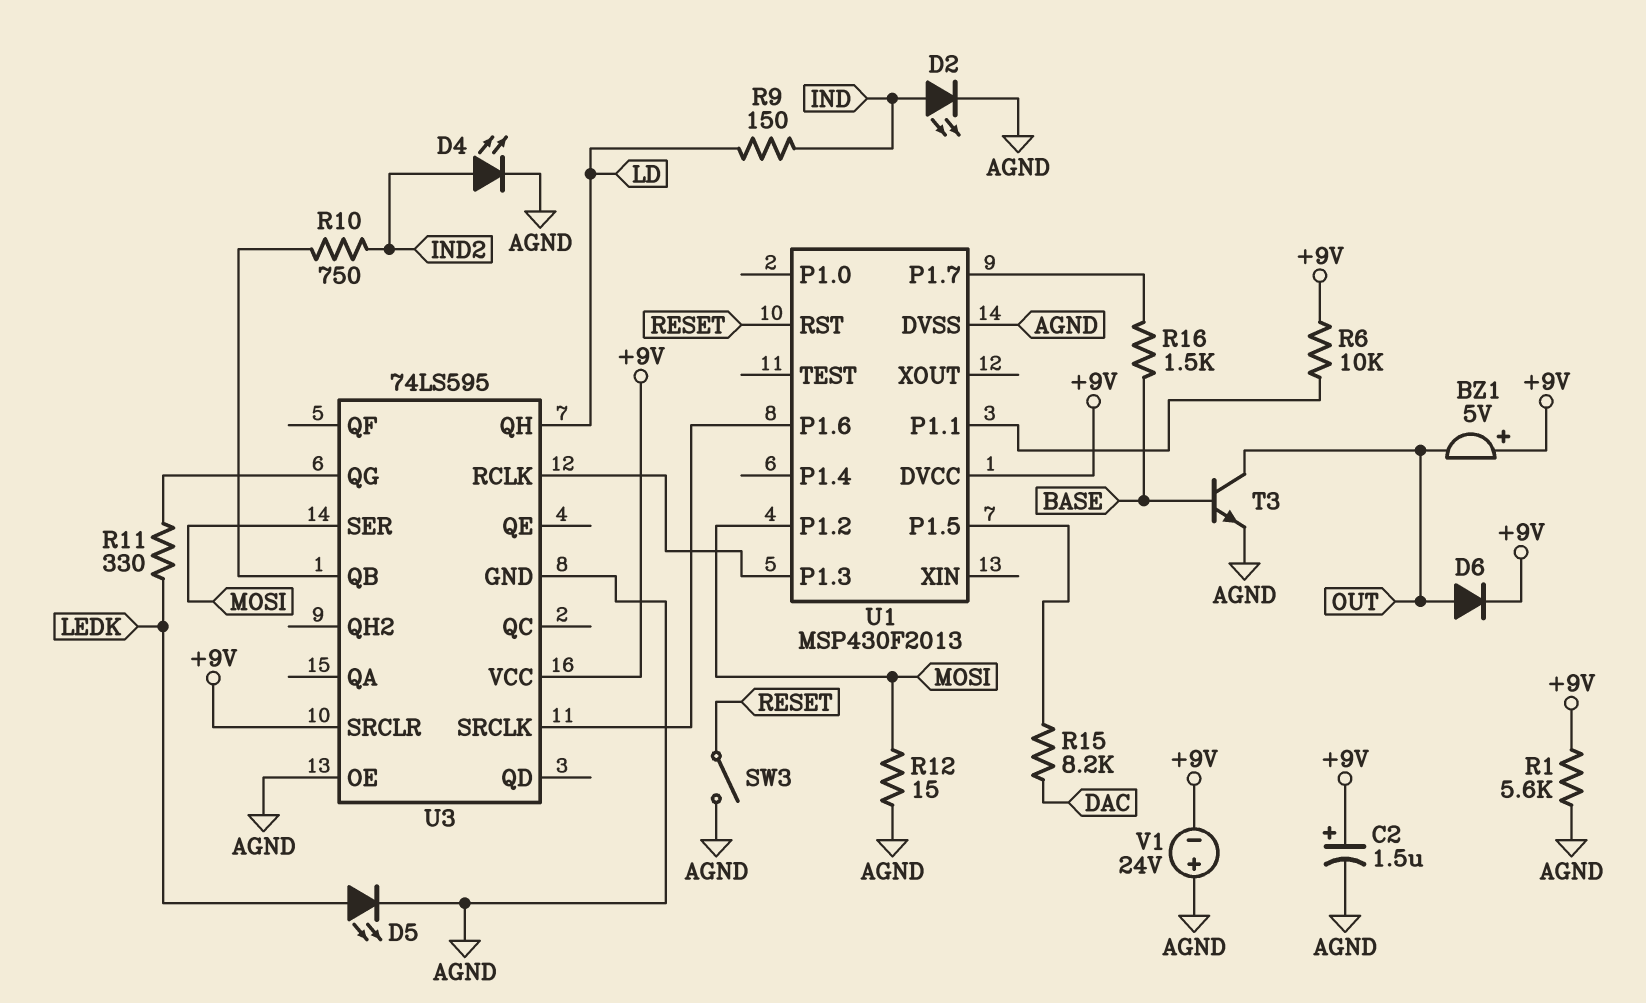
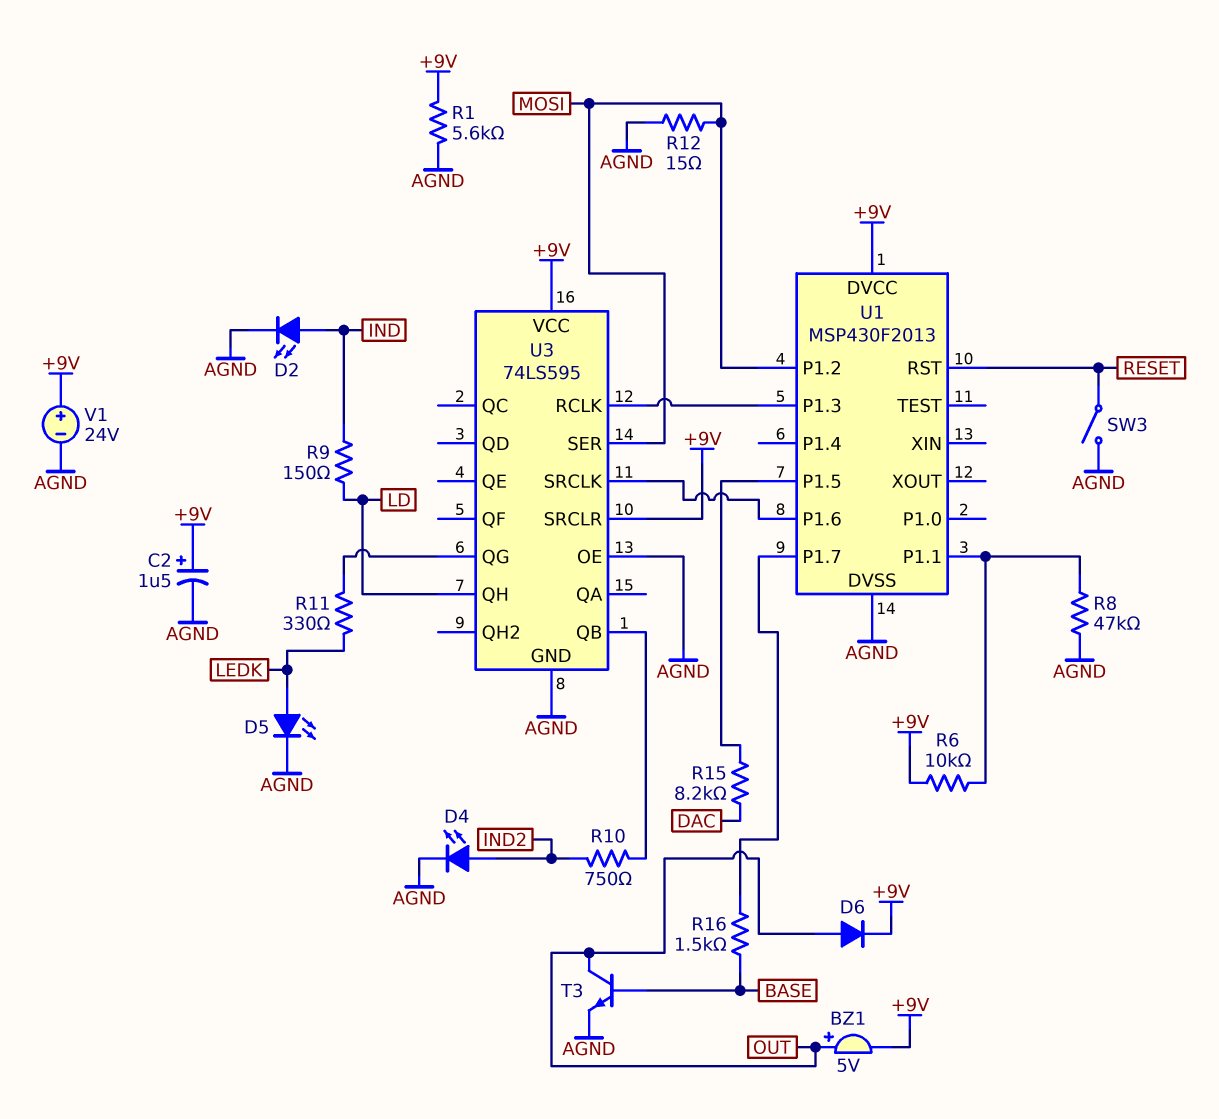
BZ1: buzzer 5V (plus +9V, minus OUT) -> buzzer 5V (plus OUT, minus +9V)
R8: none -> 47k (AGND, U1/P1.1)
V1: 24V (plus AGND, minus +9V) -> 24V (plus +9V, minus AGND)

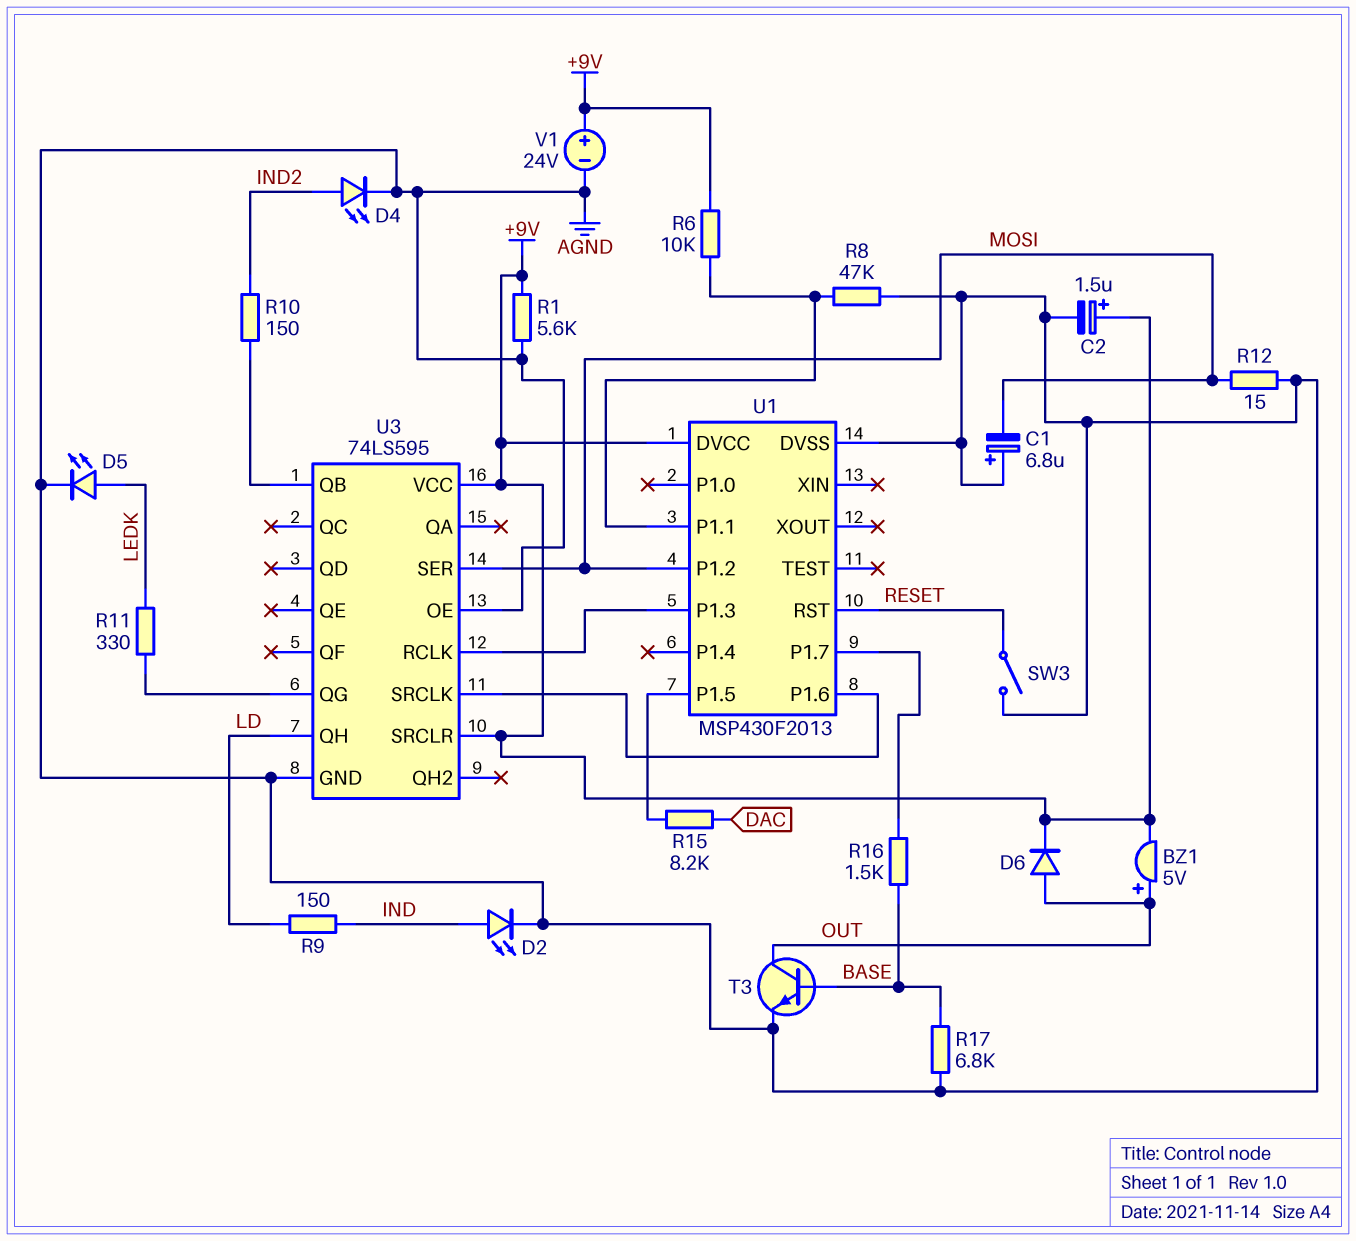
C1: none -> 6.8uF (plus AGND, minus MOSI)
R10: 750 (IND2, U3/QB) -> 150 (IND2, U3/QB)
R17: none -> 6.8k (AGND, BASE)

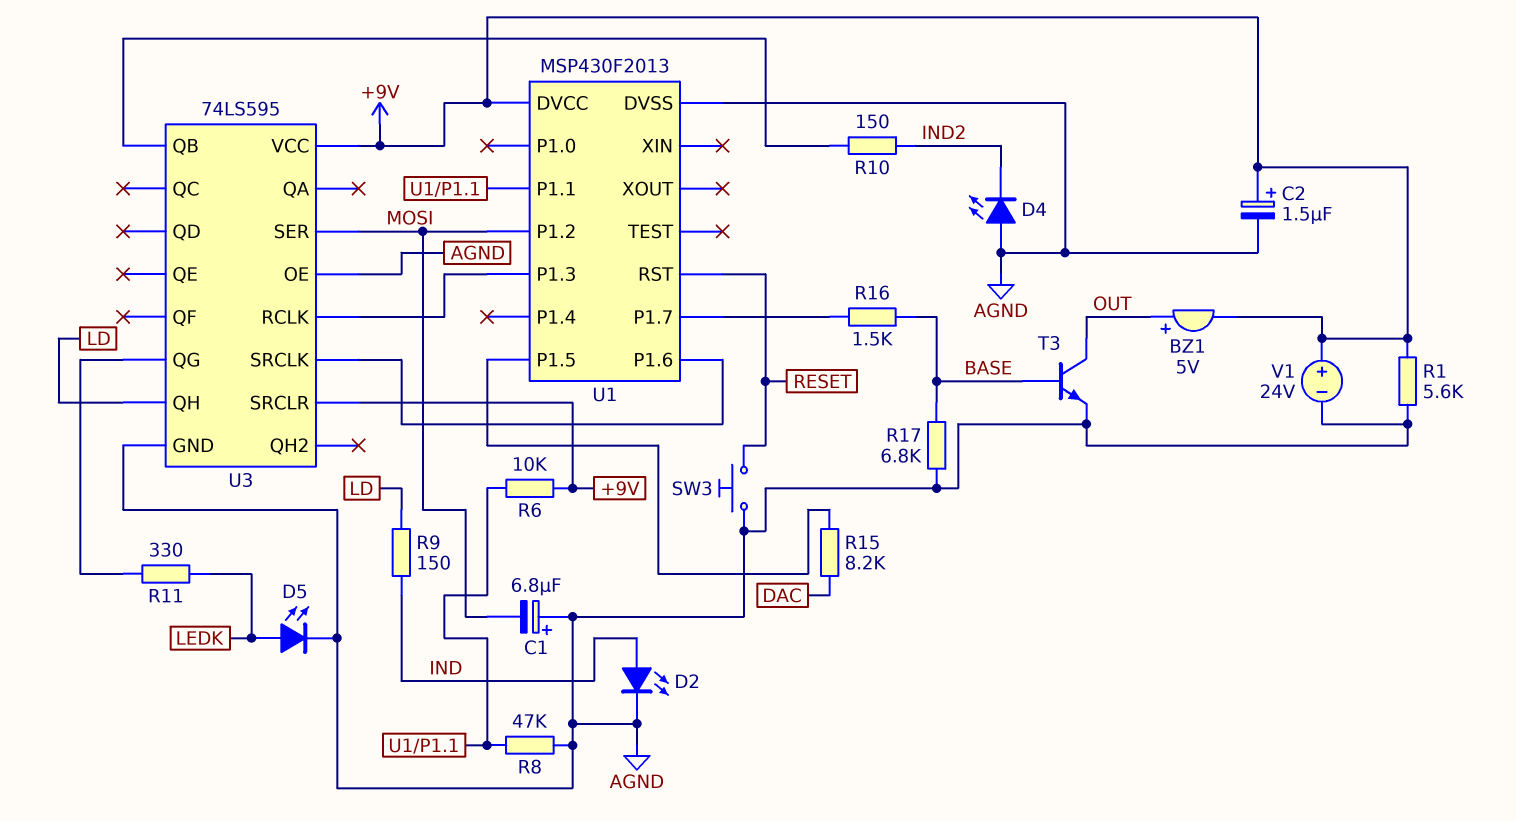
D4: LED (A IND2, K AGND) -> LED (A AGND, K IND2)
D6: diode (A OUT, K +9V) -> none
R12: 15 (AGND, MOSI) -> none
SW3: switch (AGND, RESET) -> button (AGND, RESET)

